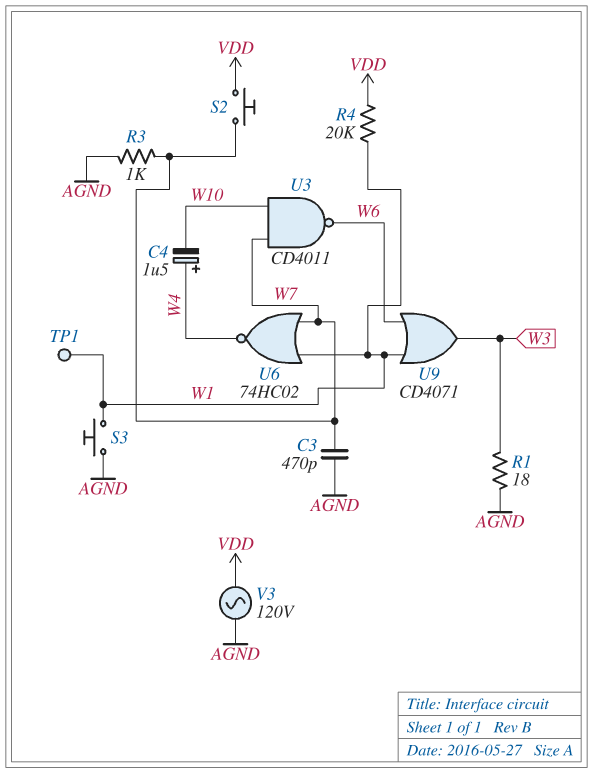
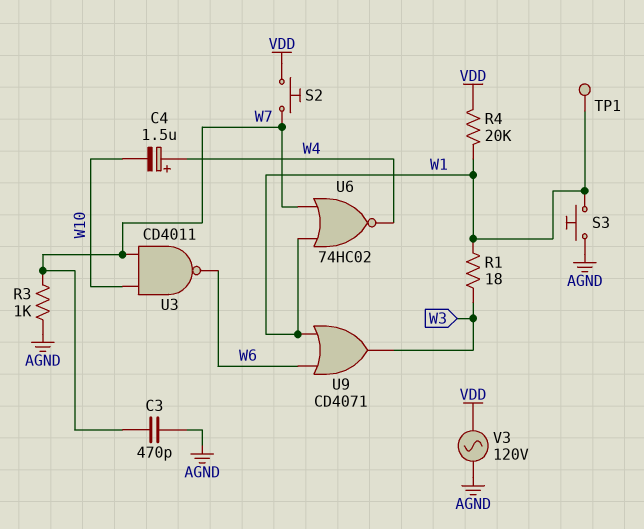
R1: 18 (AGND, W3) -> 18 (W1, W3)

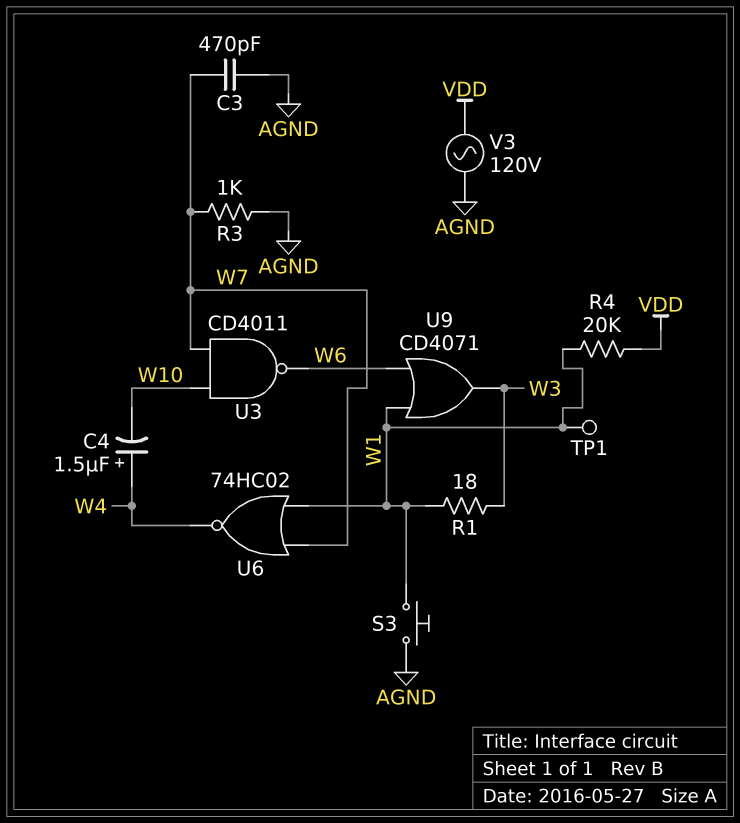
S2: button (VDD, W7) -> none

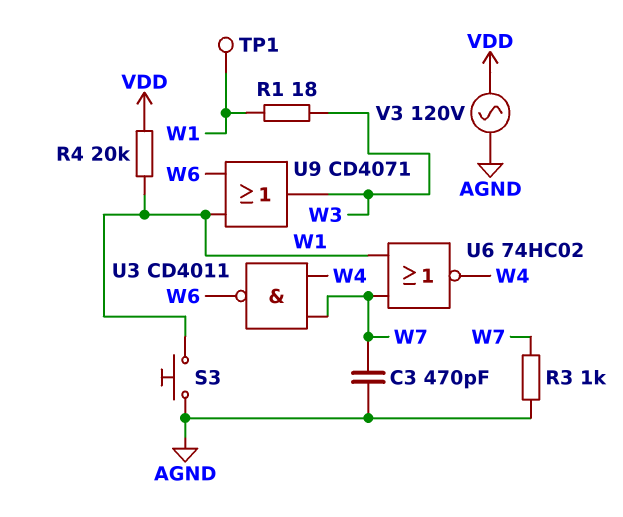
C4: 1.5uF (plus W4, minus W10) -> none
U3: NAND CD4011 (in W7, in W10, out W6) -> NAND CD4011 (in W4, in W7, out W6)

